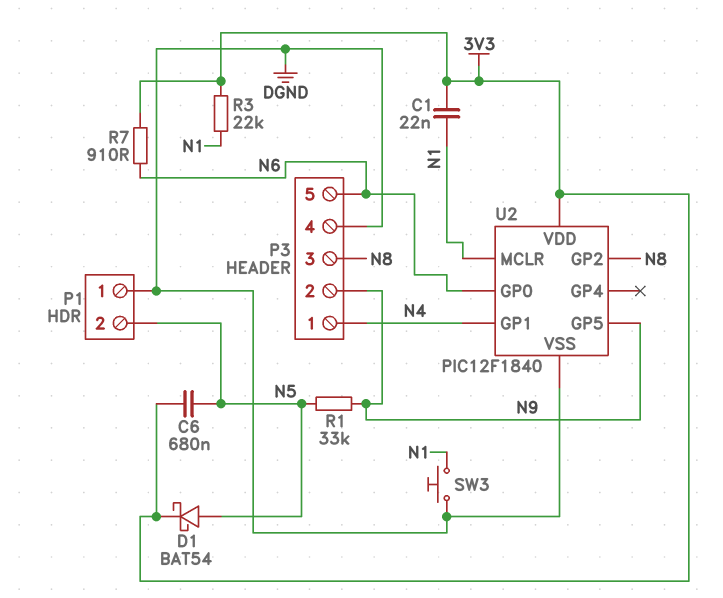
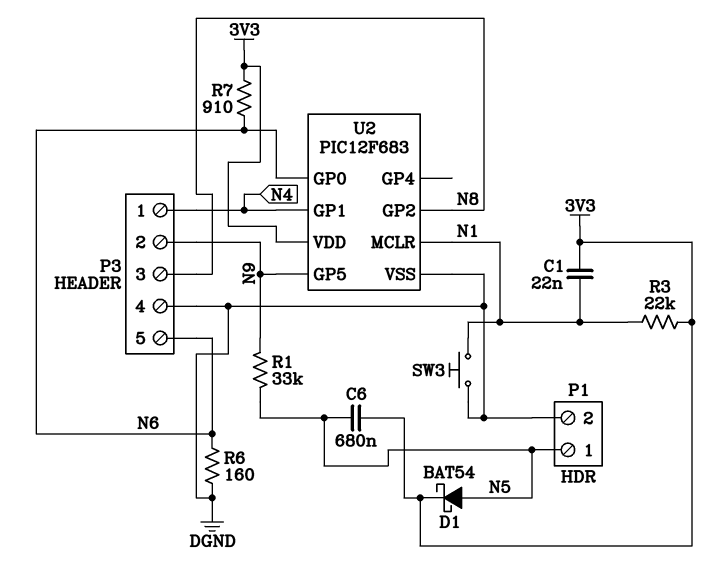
P1 pin 1: DGND -> N5
P1 pin 2: N5 -> DGND
R6: none -> 160 (DGND, N6)
U2: PIC12F1840 -> PIC12F683

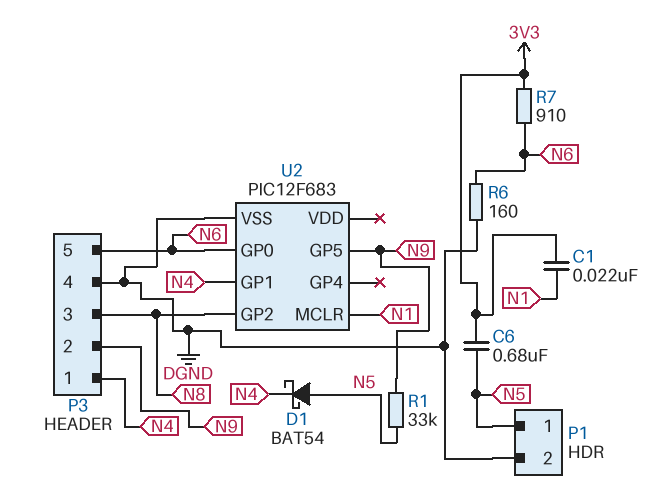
D1: schottky BAT54 (A N5, K 3V3) -> schottky BAT54 (A N5, K N4)
R3: 22k (3V3, N1) -> none
SW3: button (DGND, N1) -> none
U2 pin VDD: 3V3 -> none

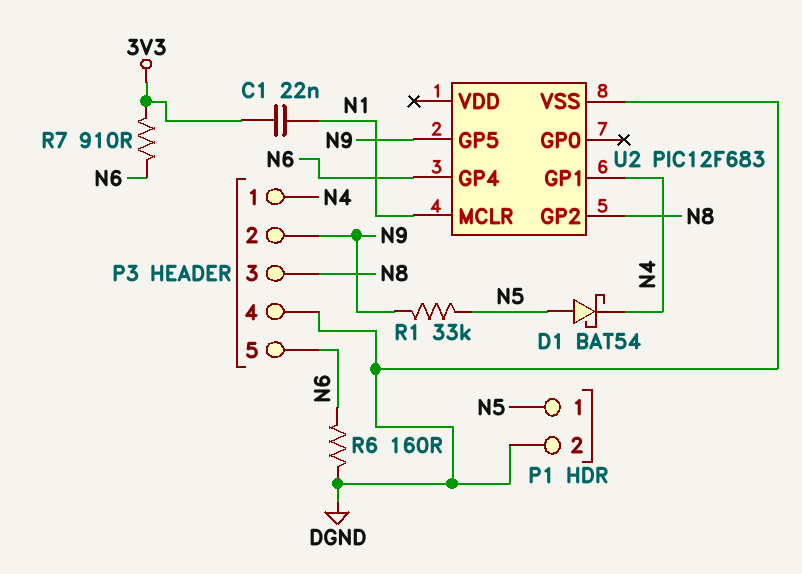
C6: 680nF (3V3, N5) -> none
U2 pin GP0: N6 -> none
U2 pin GP4: none -> N6

